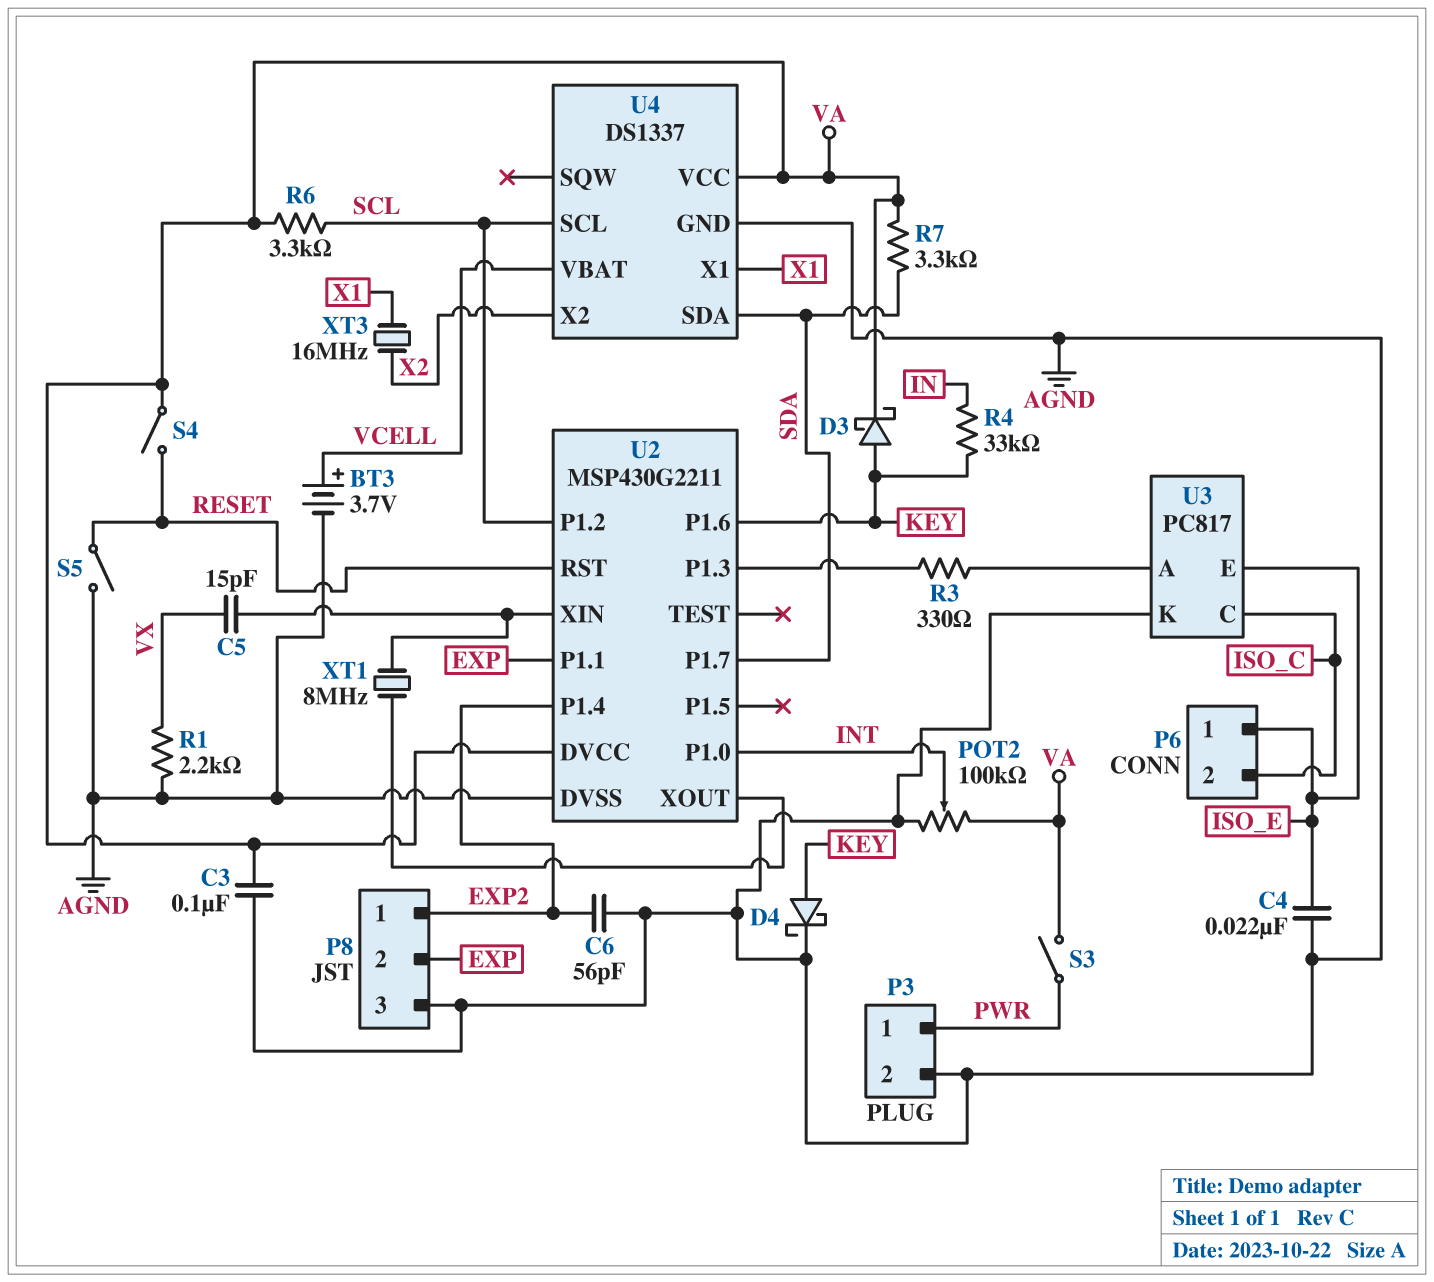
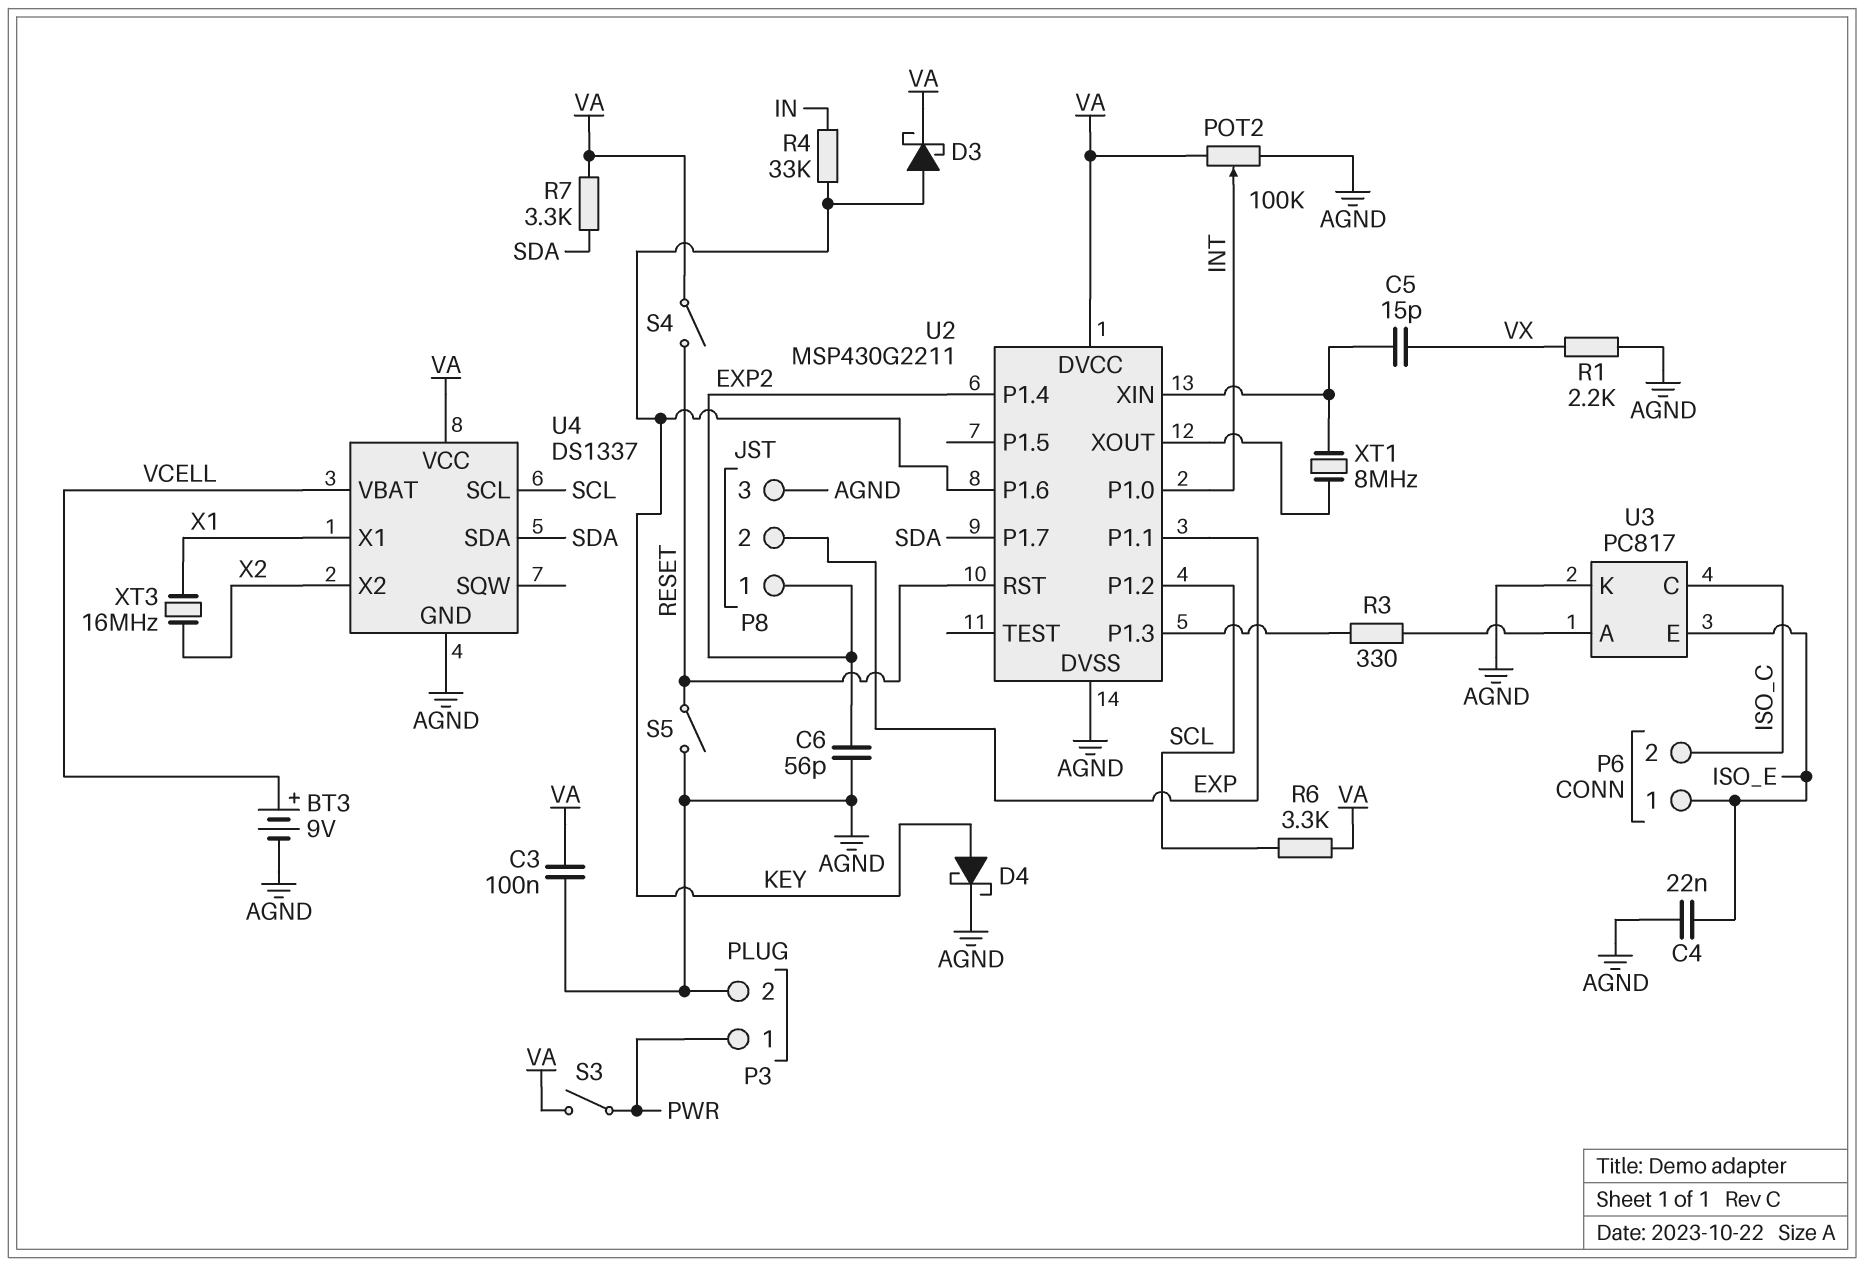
BT3: 3.7V (plus VCELL, minus AGND) -> 9V (plus VCELL, minus AGND)

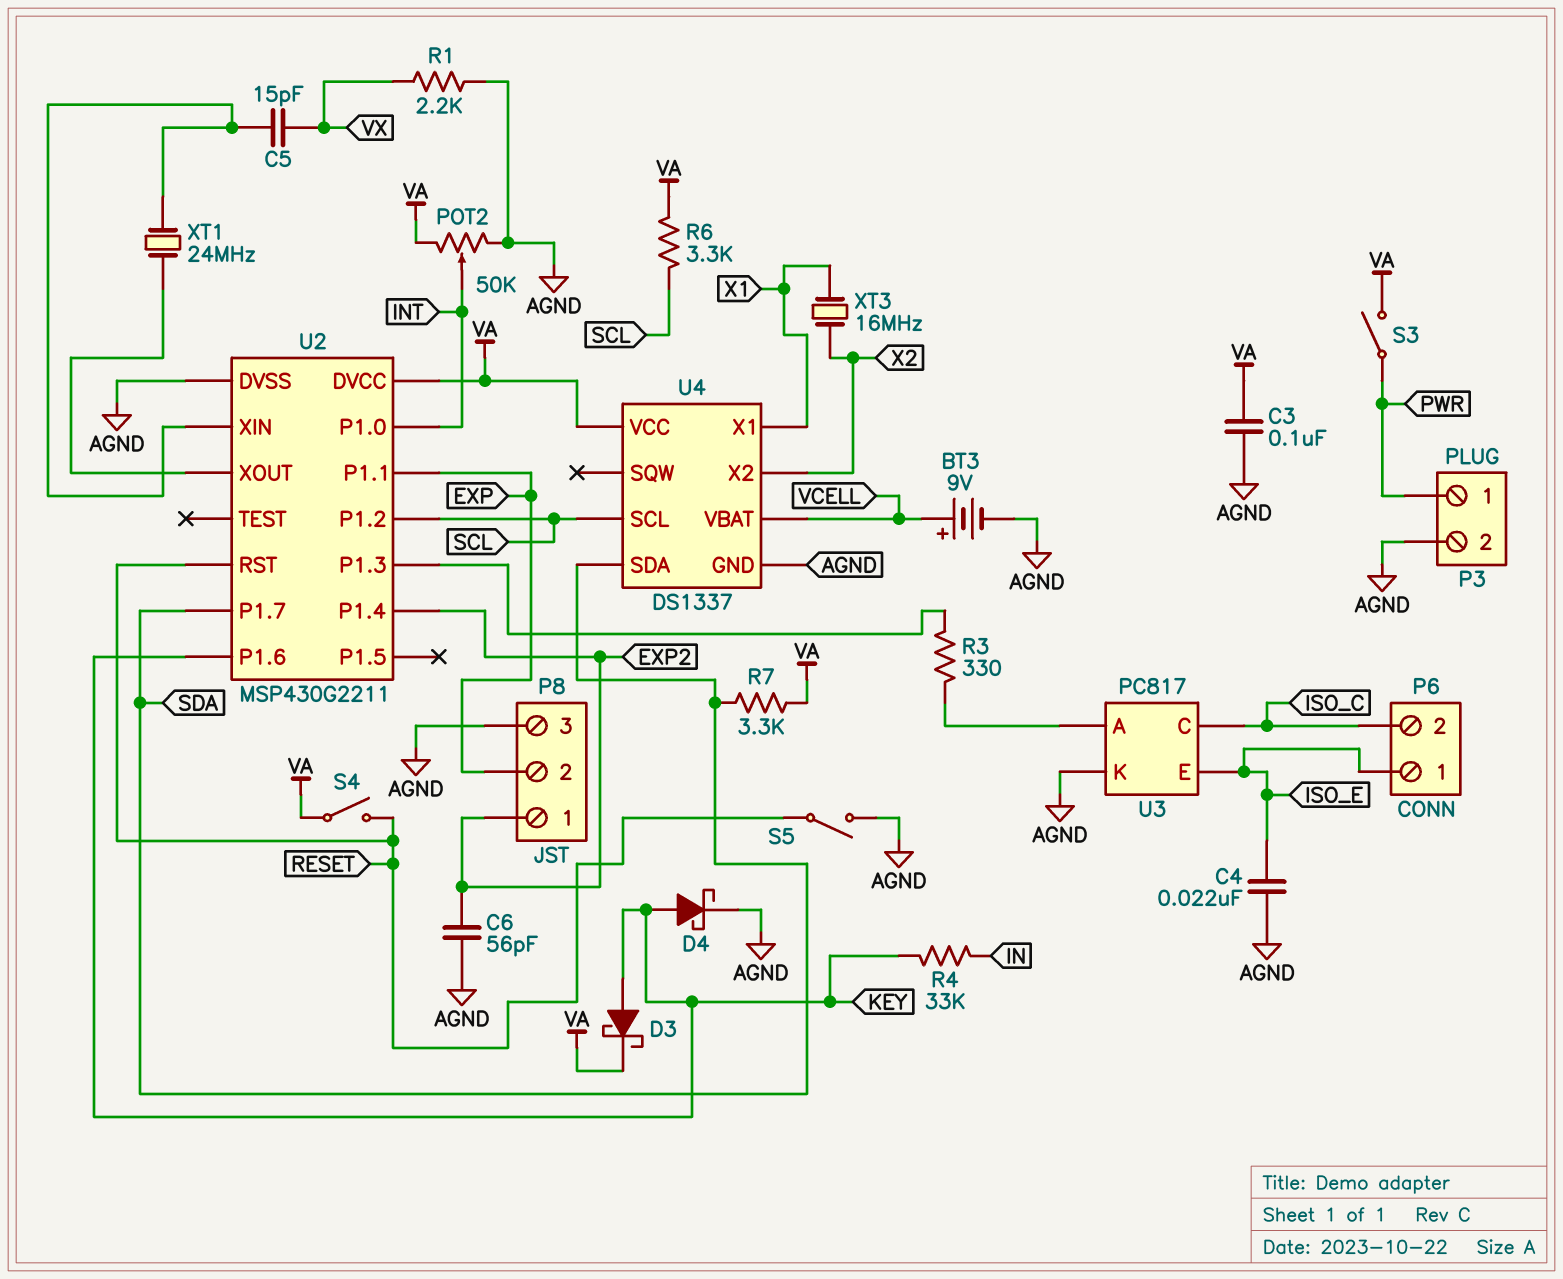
POT2: 100k (AGND, VA, wiper INT) -> 50k (AGND, VA, wiper INT)
XT1: 8MHz (U2/XIN, U2/XOUT) -> 24MHz (U2/XIN, U2/XOUT)

